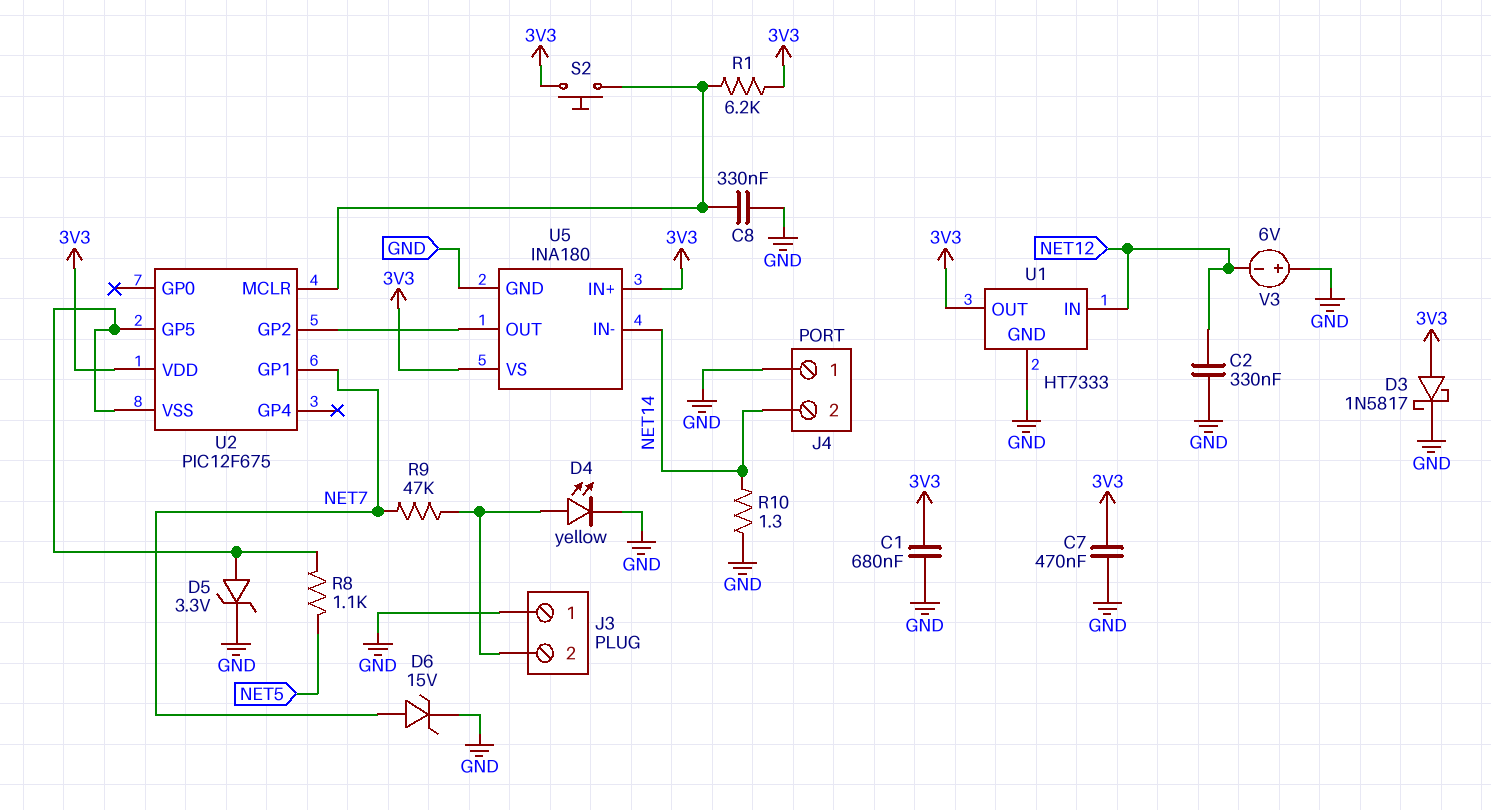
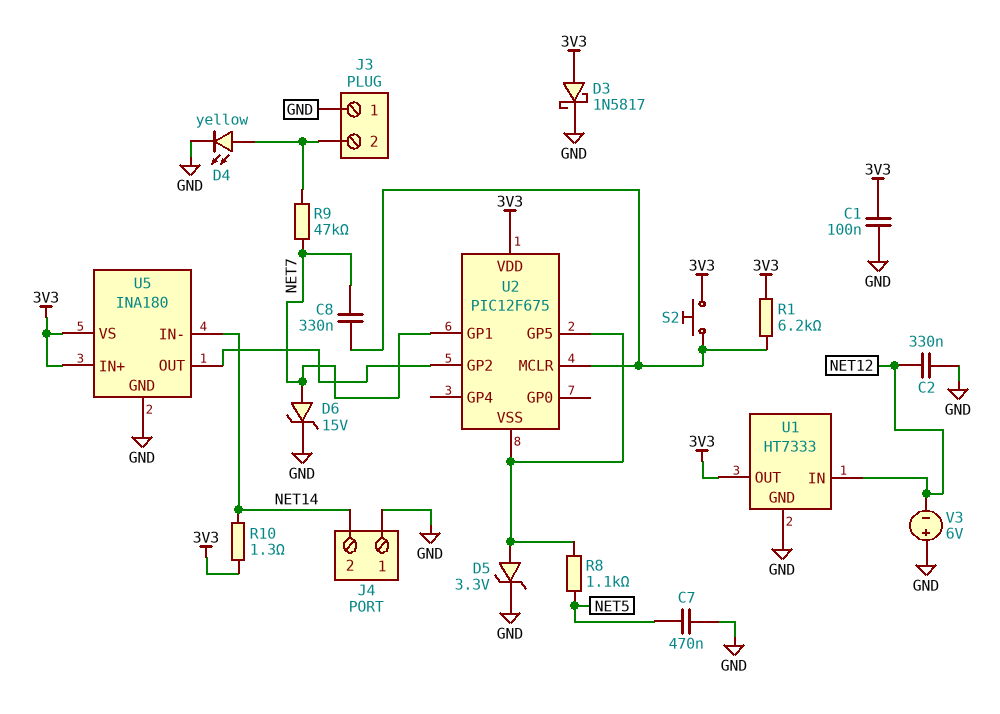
C1: 680nF (3V3, GND) -> 100nF (3V3, GND)
C7: 470nF (3V3, GND) -> 470nF (GND, NET5)
C8: 330nF (GND, U2/MCLR) -> 330nF (NET7, U2/MCLR)
R10: 1.3 (GND, NET14) -> 1.3 (3V3, NET14)

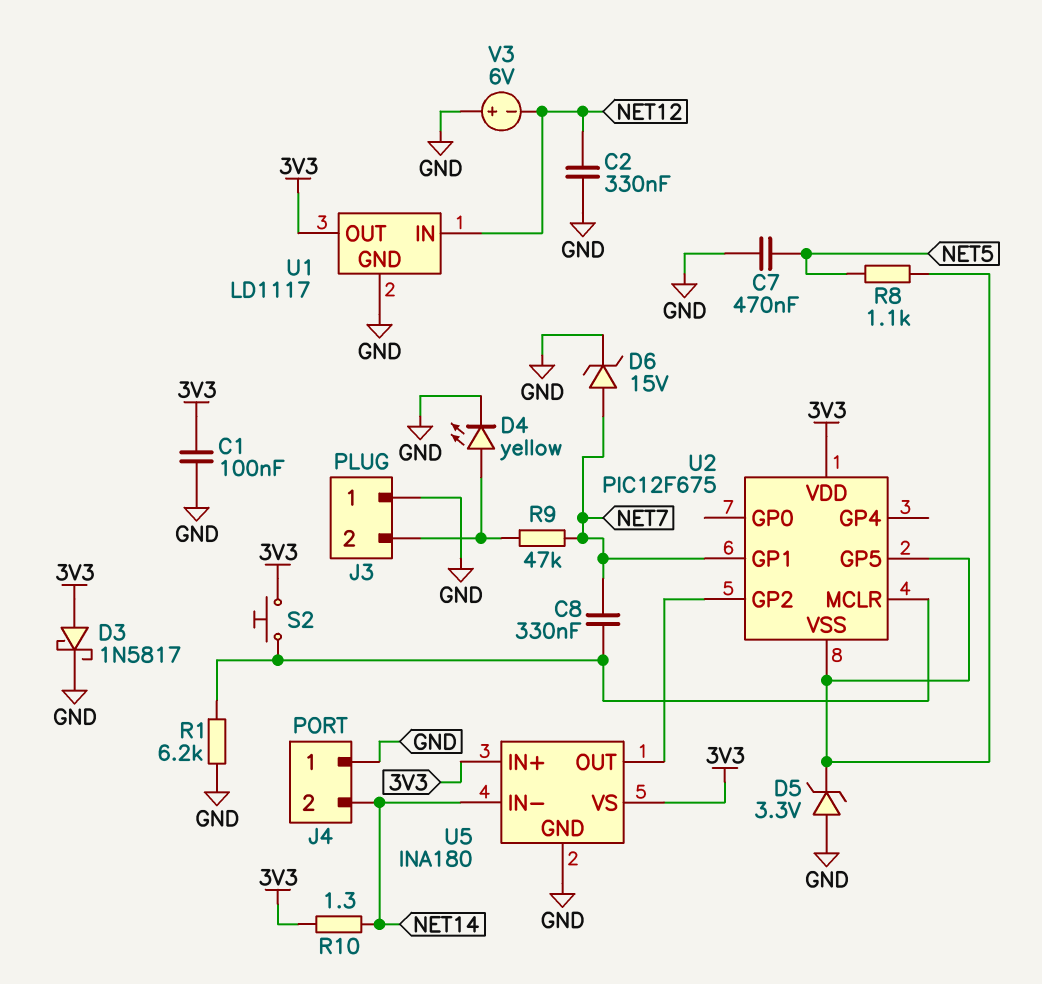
D5: zener 3.3V (A U2/GP5, K GND) -> zener 3.3V (A GND, K U2/GP5)
R1: 6.2k (3V3, U2/MCLR) -> 6.2k (GND, U2/MCLR)
U1: HT7333 -> LD1117

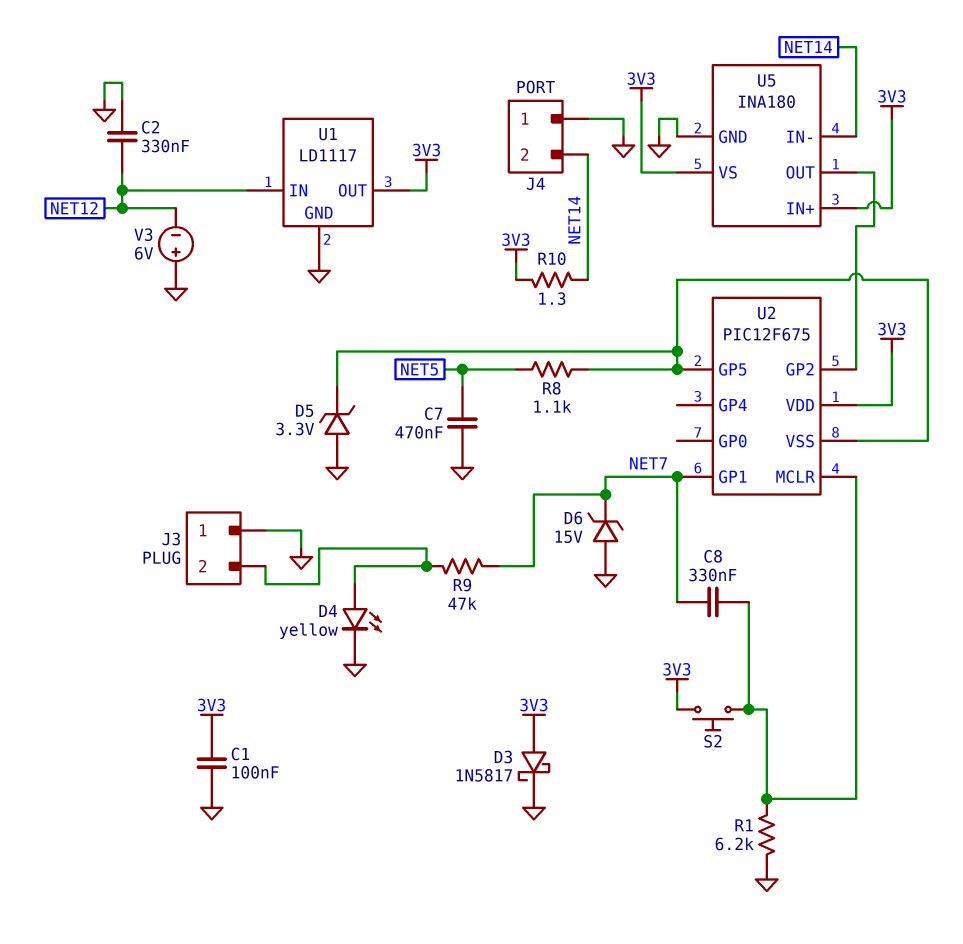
D6: zener 15V (A NET7, K GND) -> zener 15V (A GND, K NET7)

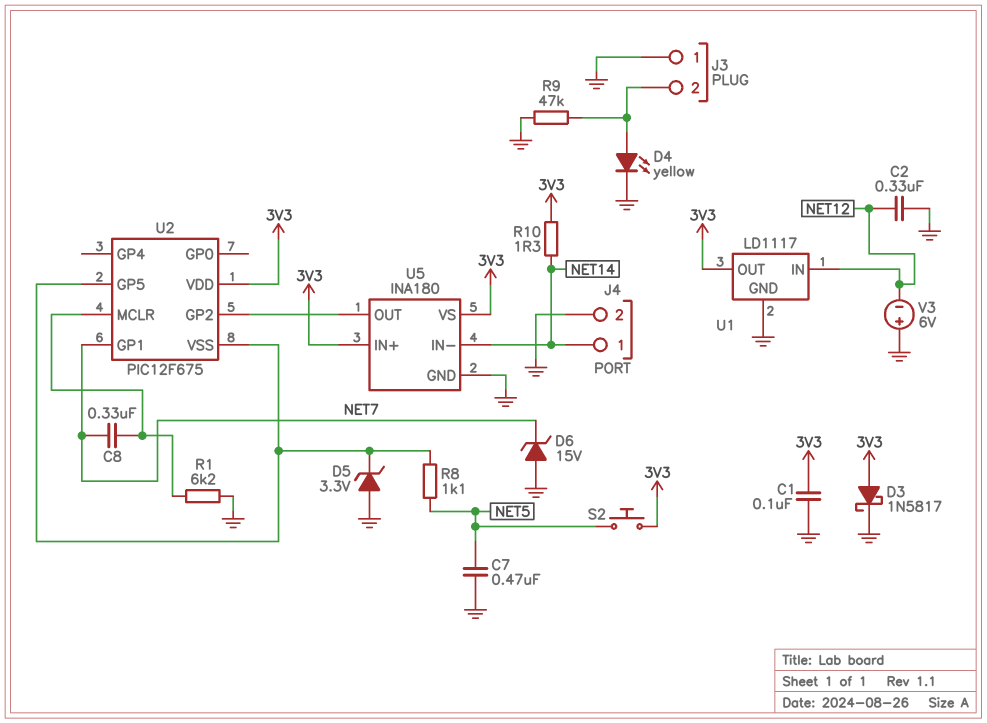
J4 pin 1: GND -> NET14
J4 pin 2: NET14 -> GND
R9: 47k (J3/2, NET7) -> 47k (GND, J3/2)
S2: button (3V3, U2/MCLR) -> button (3V3, NET5)

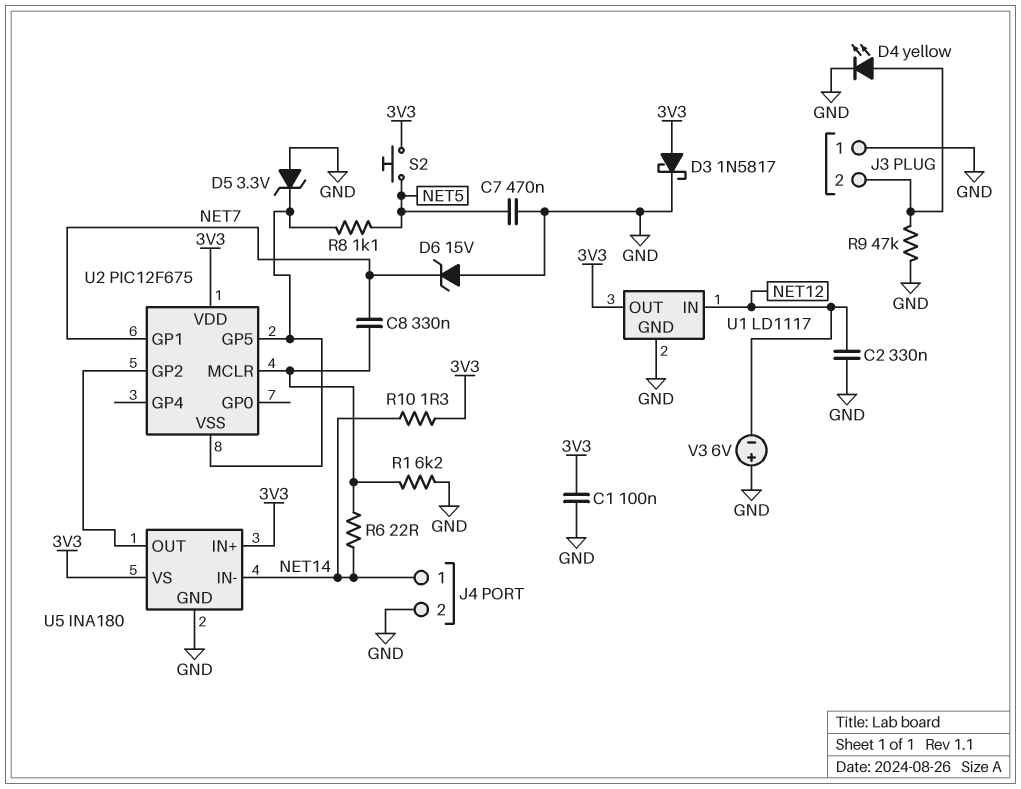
R6: none -> 22 (NET14, U2/MCLR)

